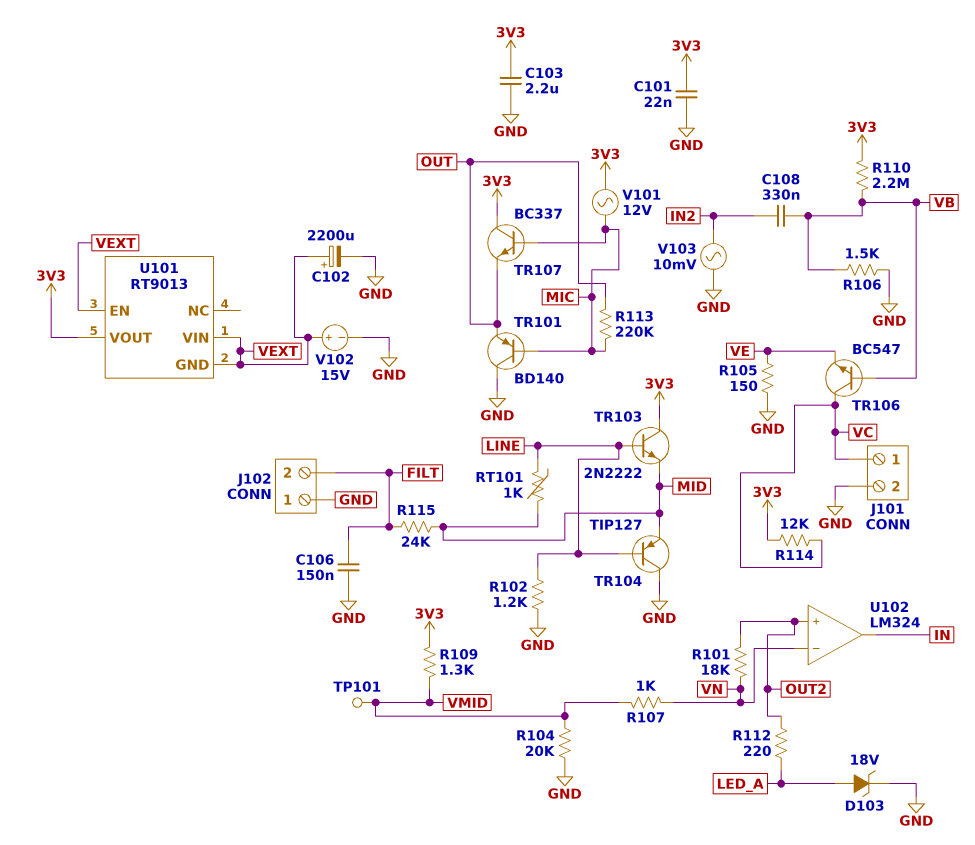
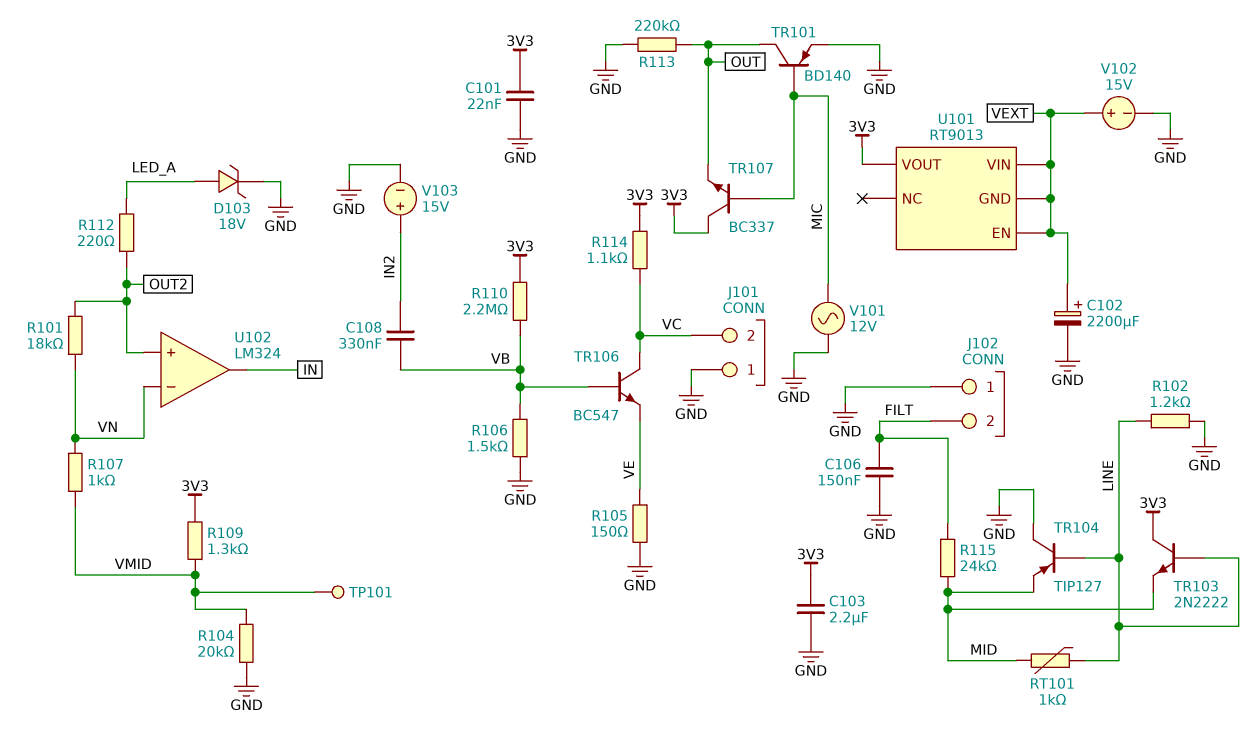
J101 pin 1: VC -> GND
J101 pin 2: GND -> VC
R113: 220k (MIC, OUT) -> 220k (GND, OUT)
R114: 12k (3V3, VC) -> 1.1k (3V3, VC)
TR101: PNP BD140 (B MIC, C GND, E OUT) -> PNP BD140 (B MIC, C OUT, E GND)
V101: AC 12V (3V3, MIC) -> AC 12V (GND, MIC)
V103: AC 10mV (GND, IN2) -> 15V (plus IN2, minus GND)

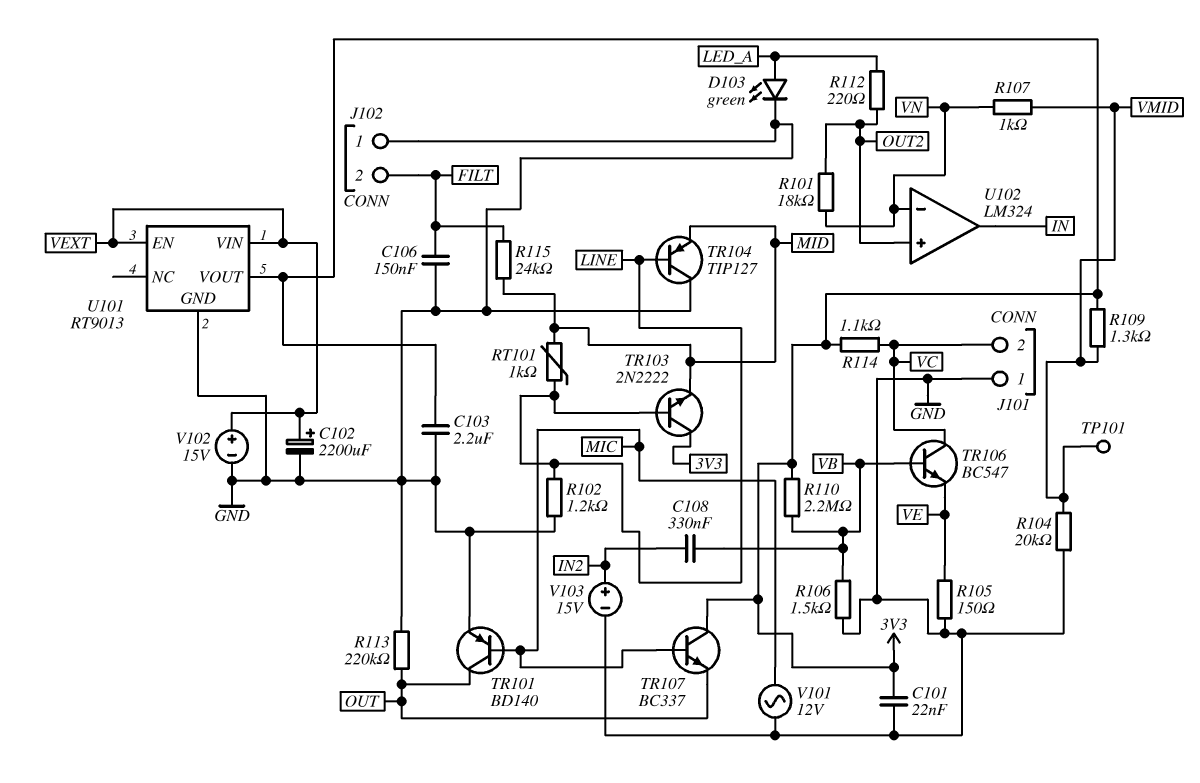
D103: zener 18V (A LED_A, K GND) -> LED green (A LED_A, K GND)
U101 pin GND: VEXT -> GND

